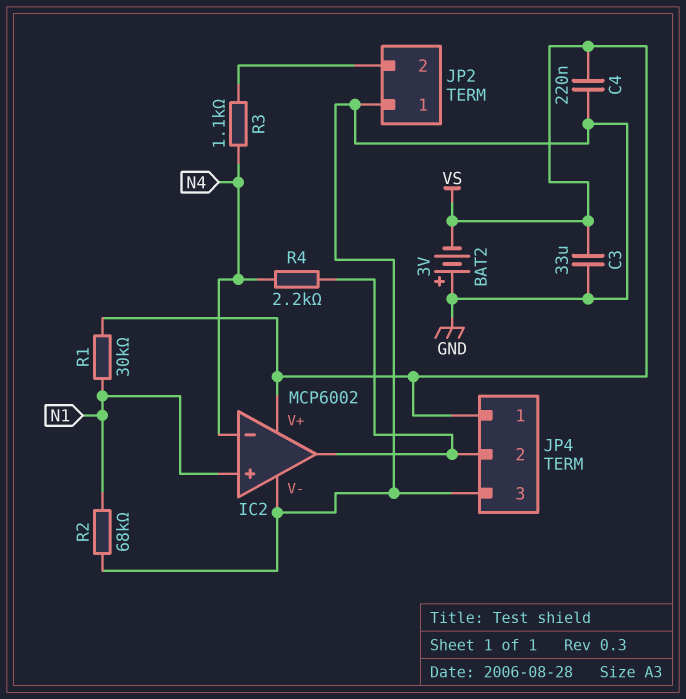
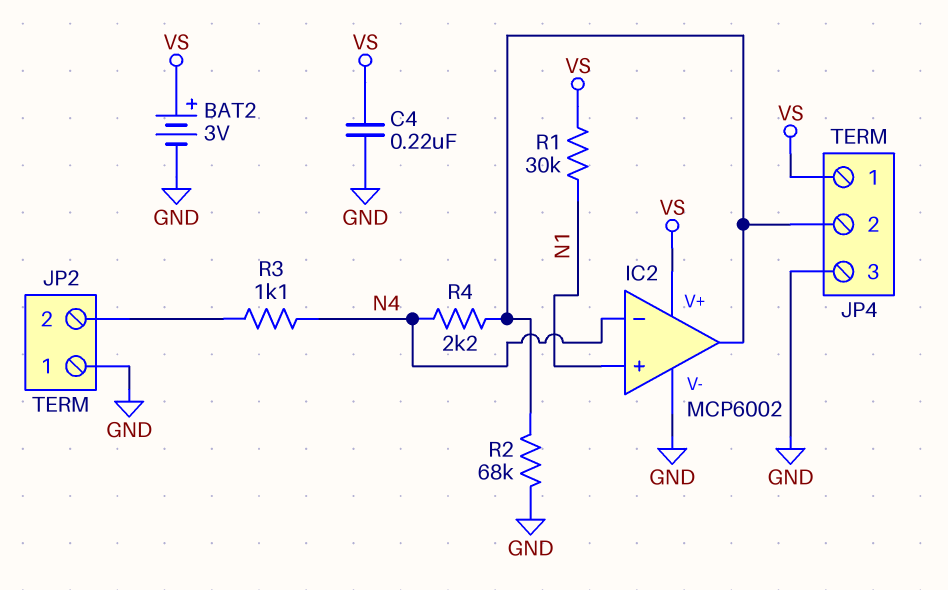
BAT2: 3V (plus GND, minus VS) -> 3V (plus VS, minus GND)
C3: 33uF (GND, VS) -> none
R2: 68k (GND, N1) -> 68k (GND, IC2/out)

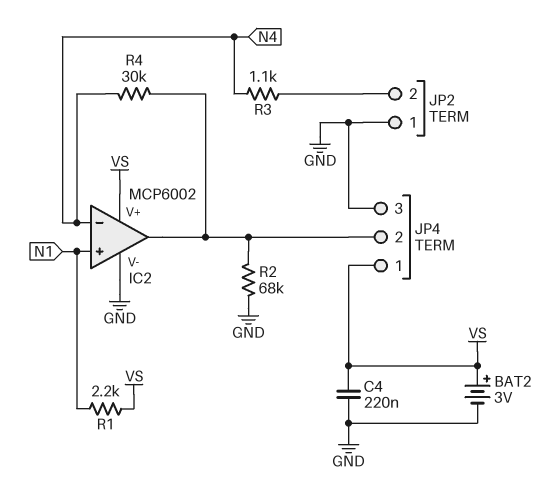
R1: 30k (N1, VS) -> 2.2k (N1, VS)
R4: 2.2k (IC2/out, N4) -> 30k (IC2/out, N4)

